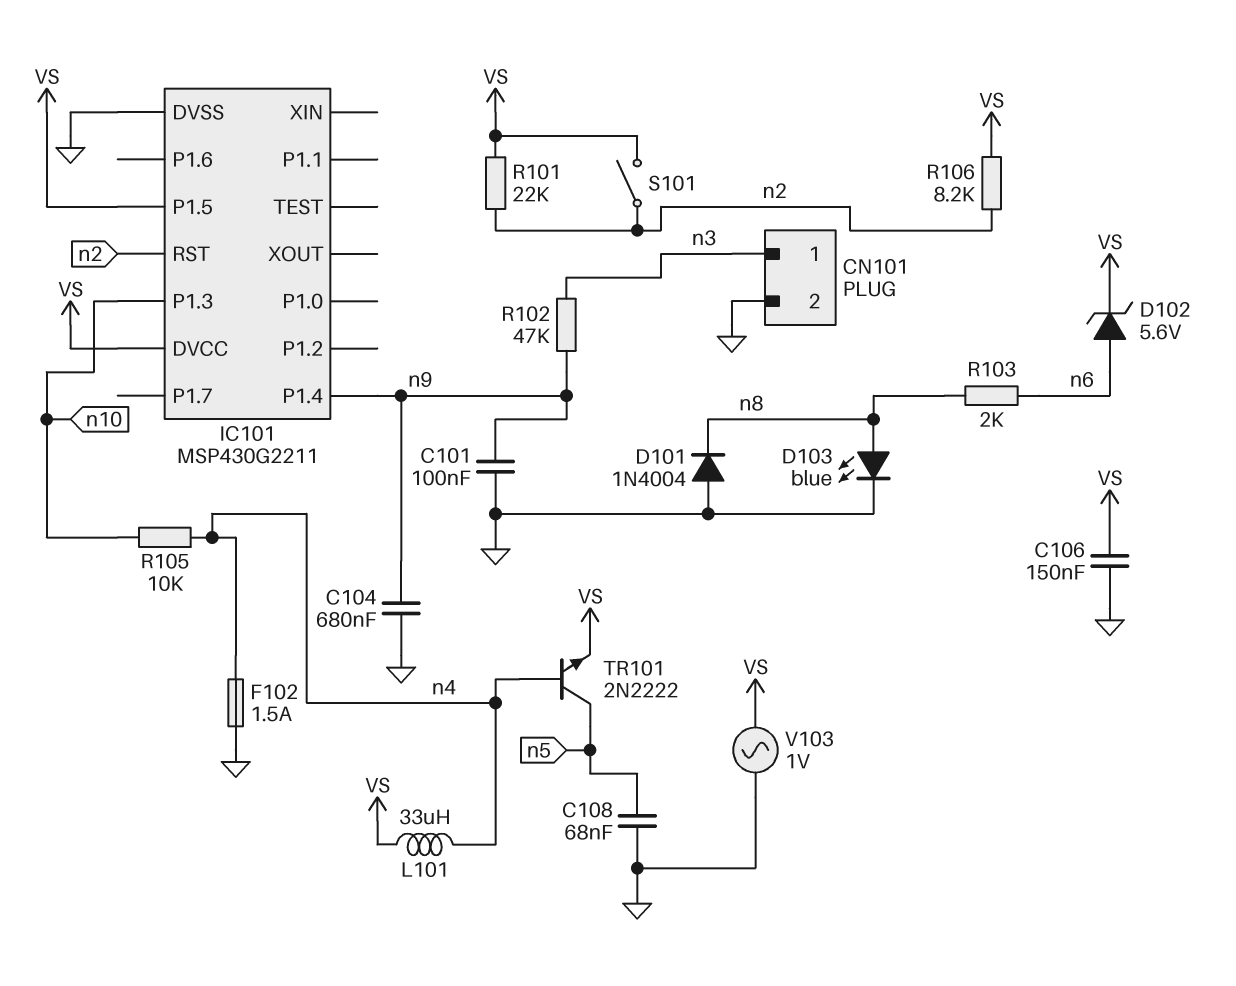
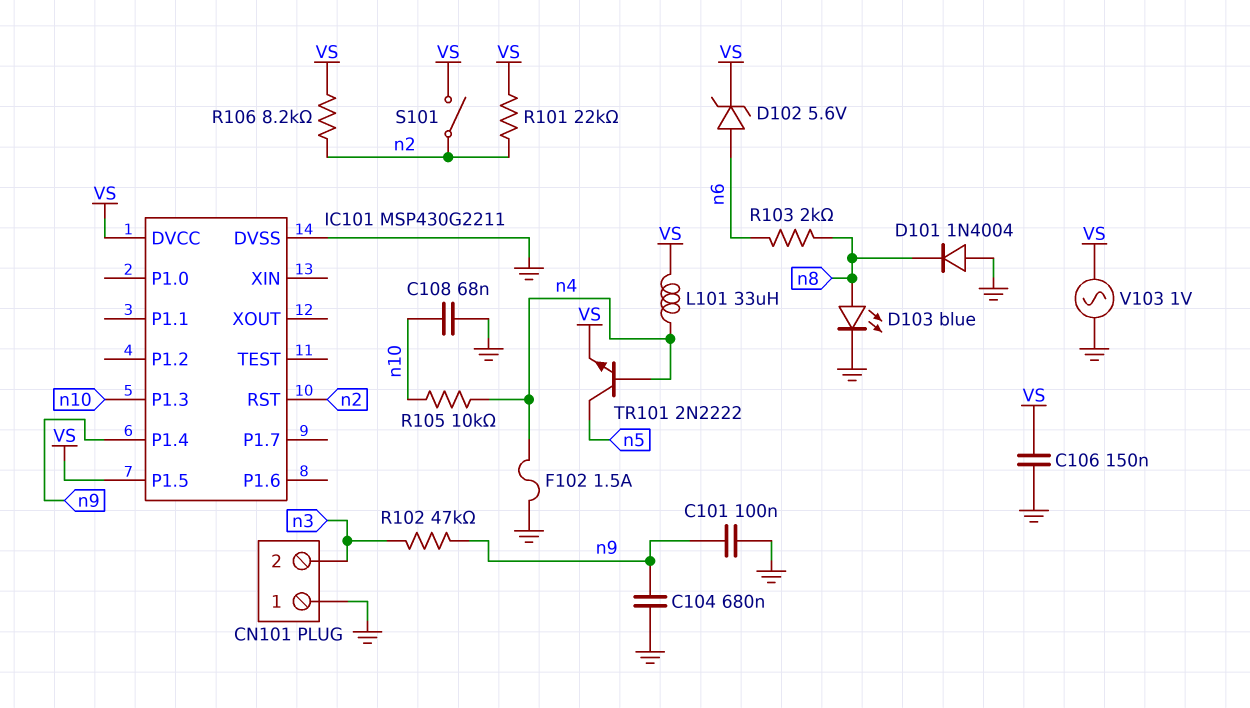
C108: 68nF (GND, n5) -> 68nF (GND, n10)
CN101 pin 1: n3 -> GND
CN101 pin 2: GND -> n3

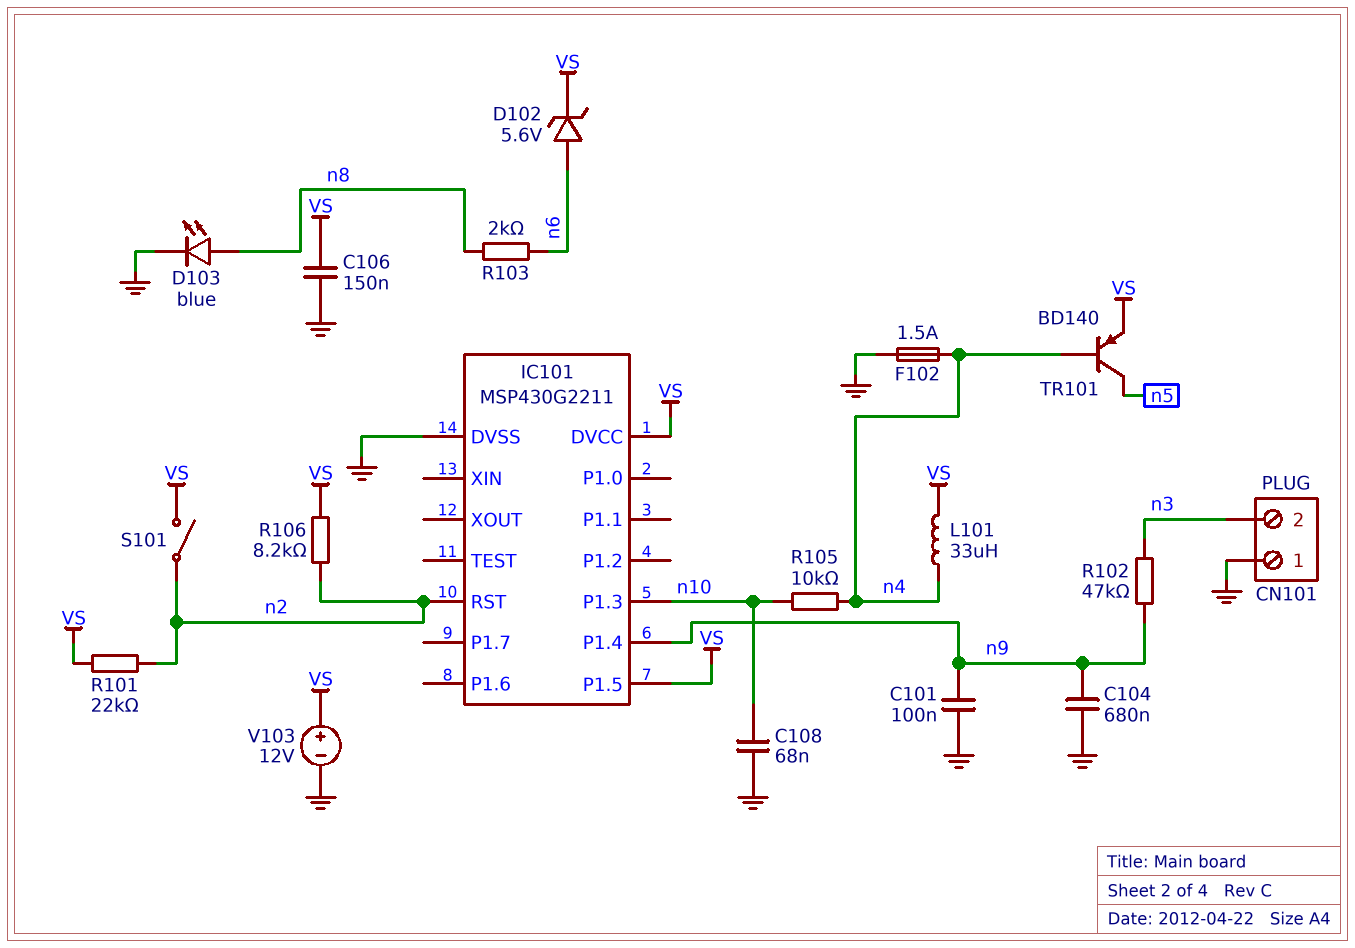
D101: diode 1N4004 (A GND, K n8) -> none
TR101: NPN 2N2222 (B n4, C n5, E VS) -> PNP BD140 (B n4, C n5, E VS)
V103: AC 1V (GND, VS) -> 12V (plus VS, minus GND)

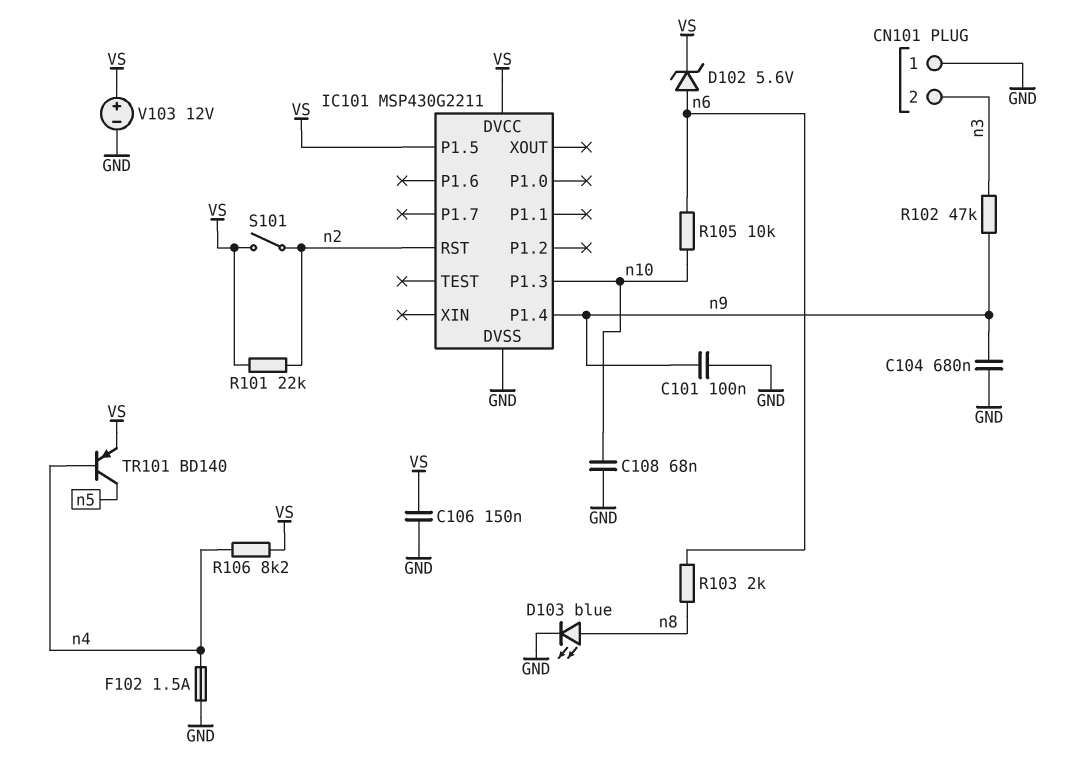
L101: 33uH (VS, n4) -> none
R105: 10k (n4, n10) -> 10k (n6, n10)
R106: 8.2k (VS, n2) -> 8.2k (VS, n4)

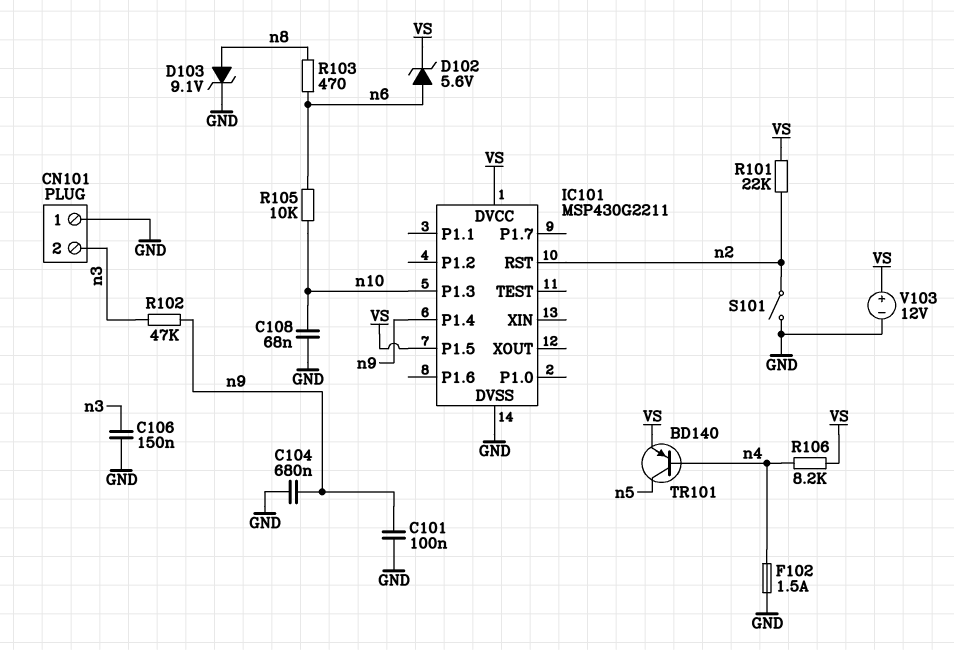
C106: 150nF (GND, VS) -> 150nF (GND, n3)
D103: LED blue (A n8, K GND) -> zener 9.1V (A n8, K GND)
R103: 2k (n6, n8) -> 470 (n6, n8)
S101: switch (VS, n2) -> switch (GND, n2)

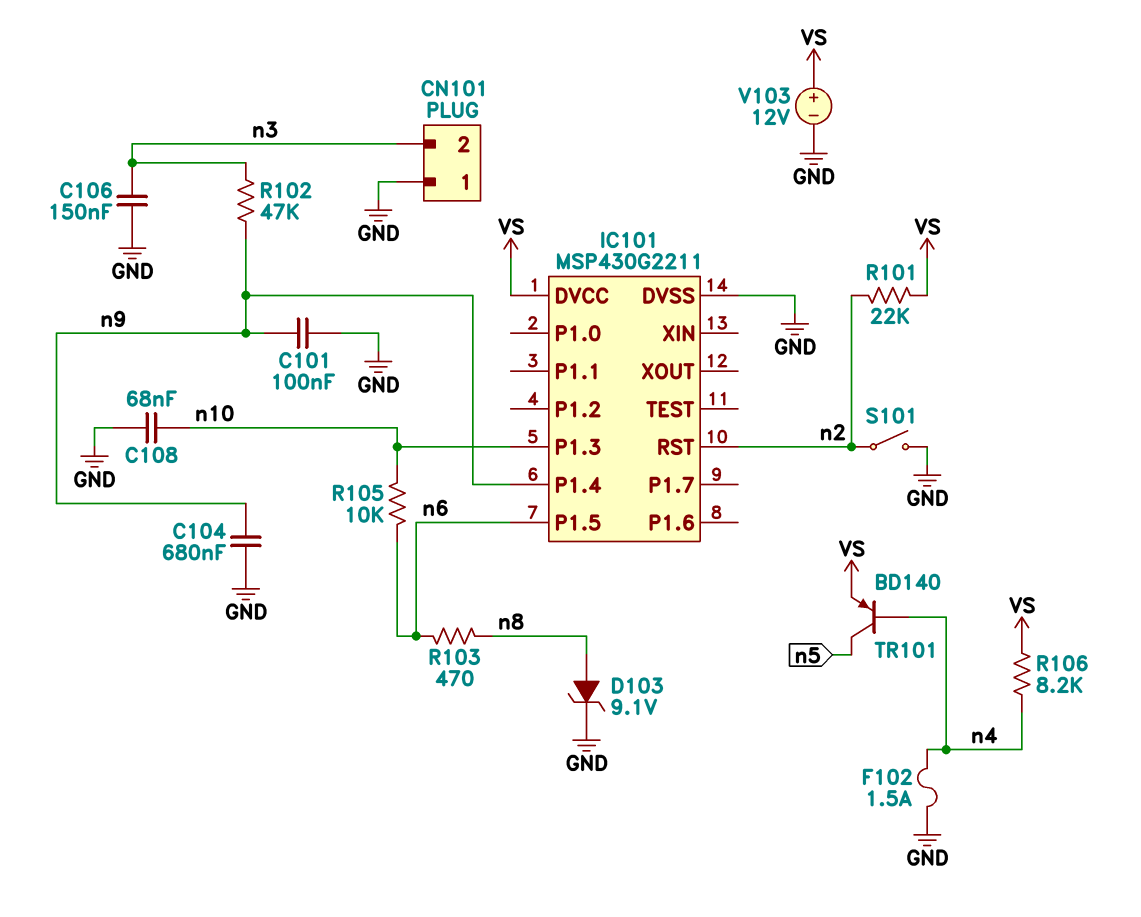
D102: zener 5.6V (A n6, K VS) -> none
IC101 pin P1.5: VS -> n6

